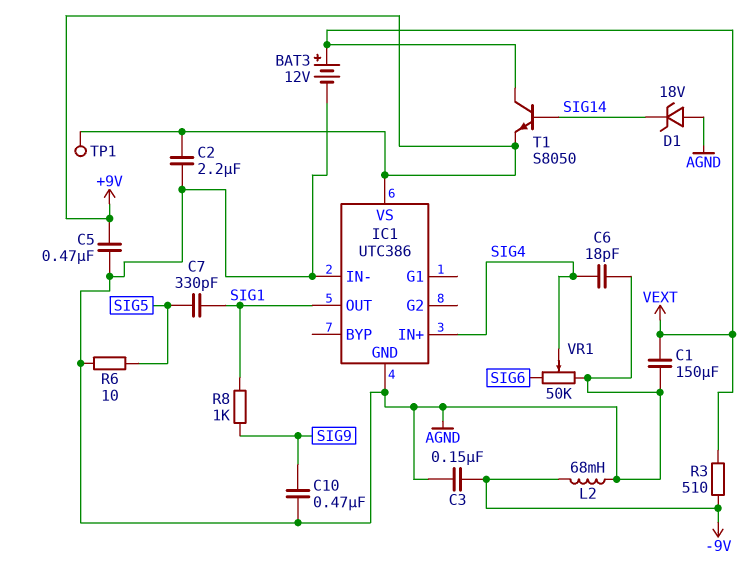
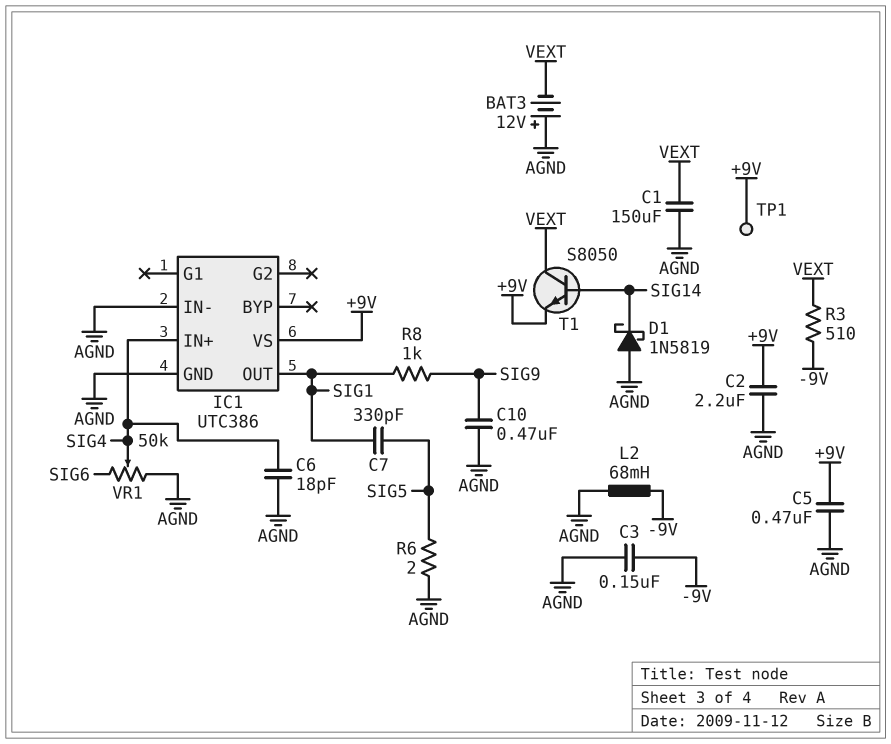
BAT3: 12V (plus VEXT, minus AGND) -> 12V (plus AGND, minus VEXT)
D1: zener 18V (A AGND, K SIG14) -> schottky 1N5819 (A AGND, K SIG14)
R6: 10 (AGND, SIG5) -> 2 (AGND, SIG5)

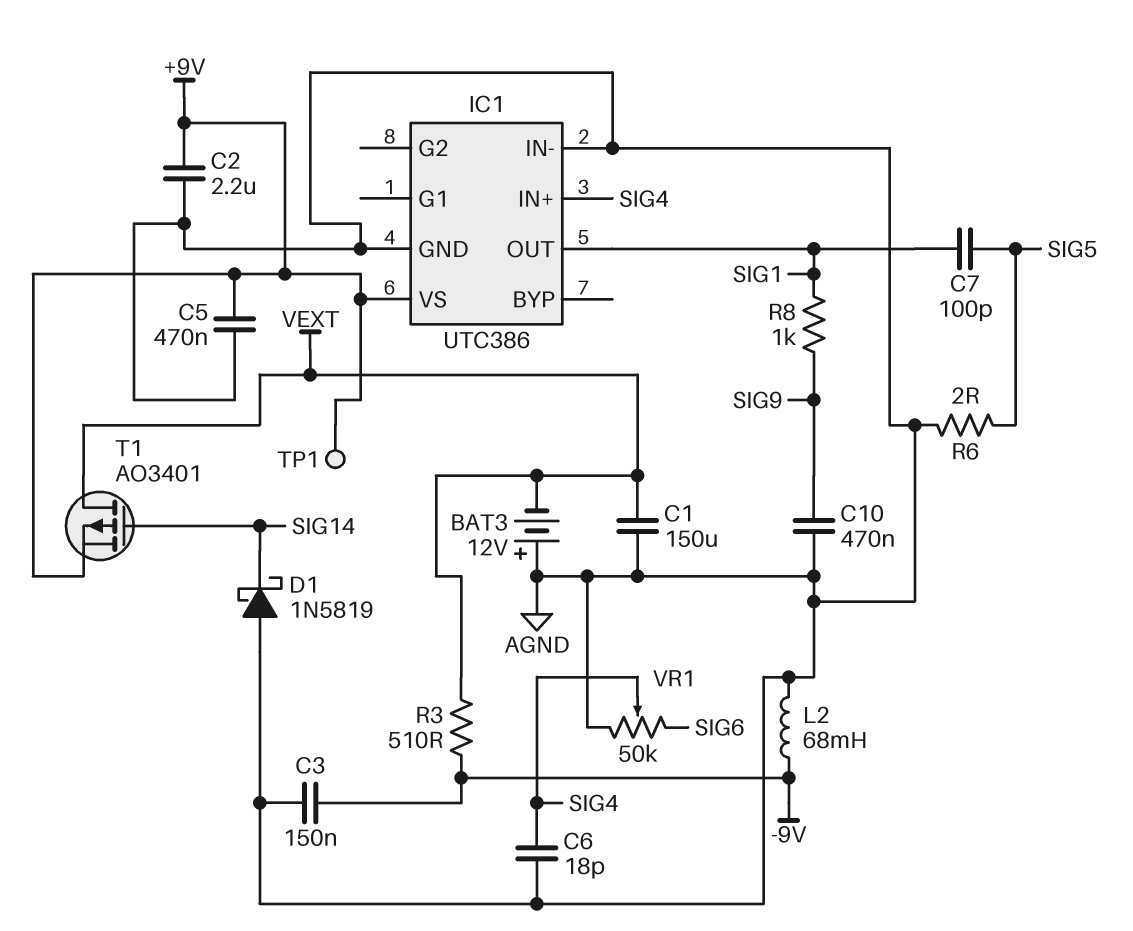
C7: 330pF (SIG1, SIG5) -> 100pF (SIG1, SIG5)
T1: NPN S8050 (B SIG14, C VEXT, E +9V) -> PMOS AO3401 (G SIG14, D VEXT, S +9V)

